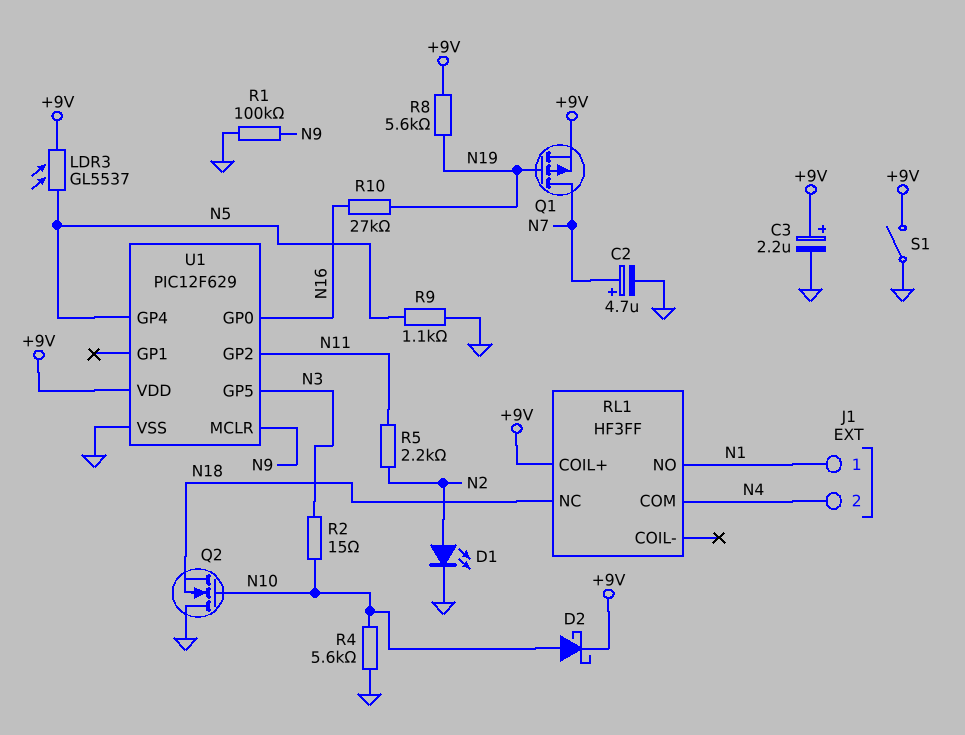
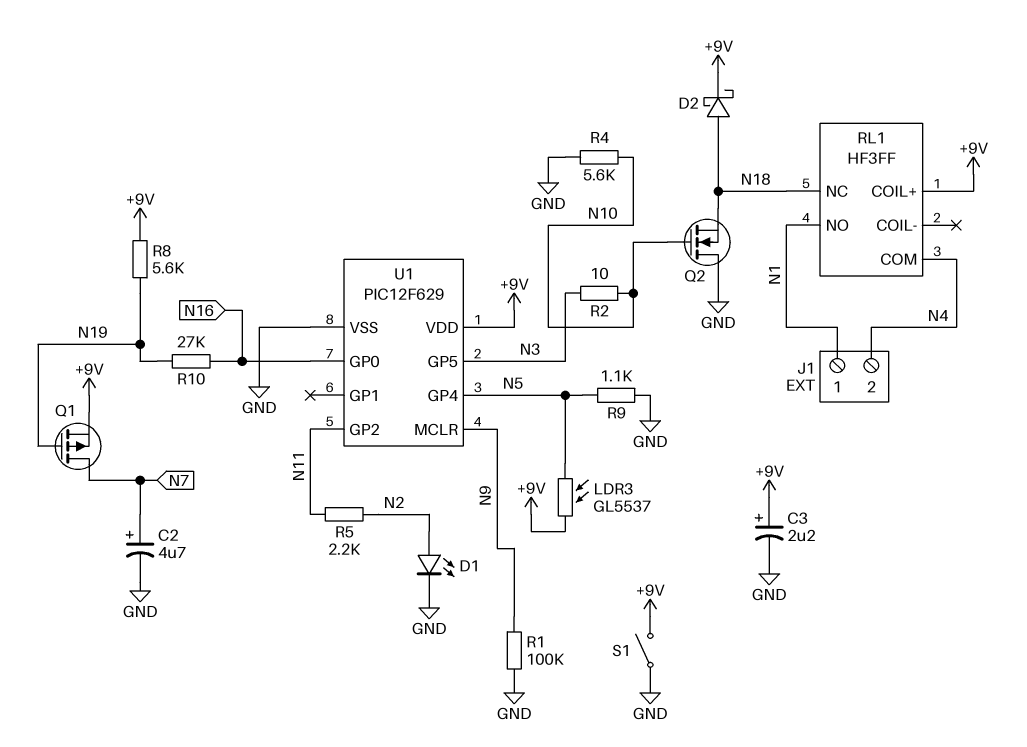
D2: schottky (A N10, K +9V) -> schottky (A N18, K +9V)
R2: 15 (N3, N10) -> 10 (N3, N10)

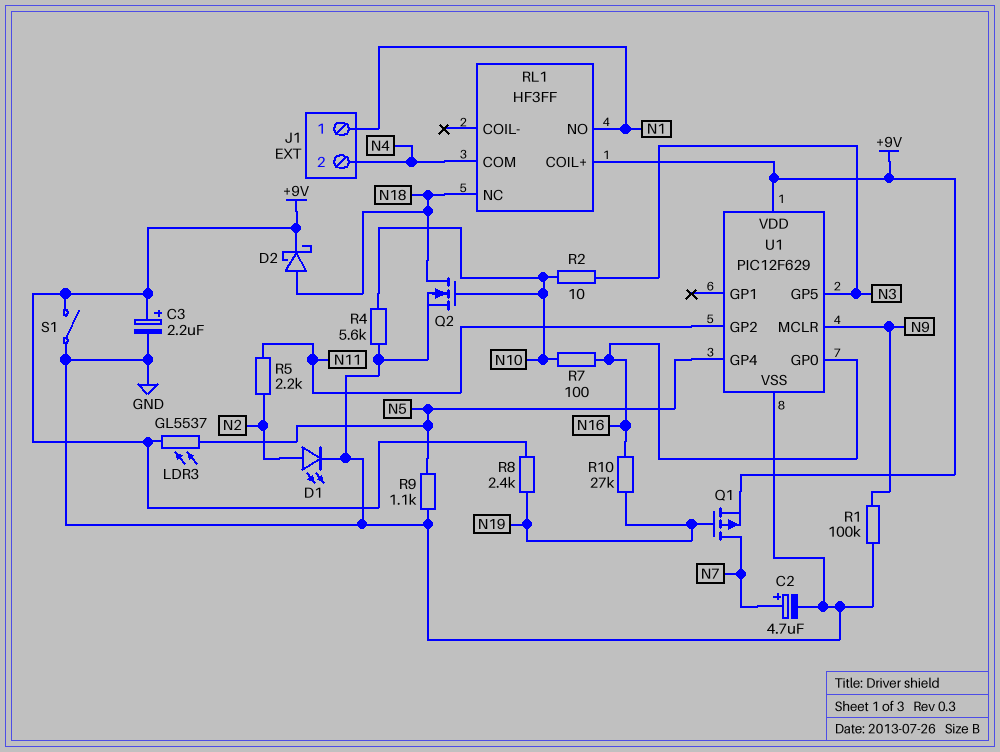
Q2: NMOS (G N10, D GND, S N18) -> NMOS (G N10, D N18, S GND)
R7: none -> 100 (N10, N16)
R8: 5.6k (+9V, N19) -> 2.4k (+9V, N19)

